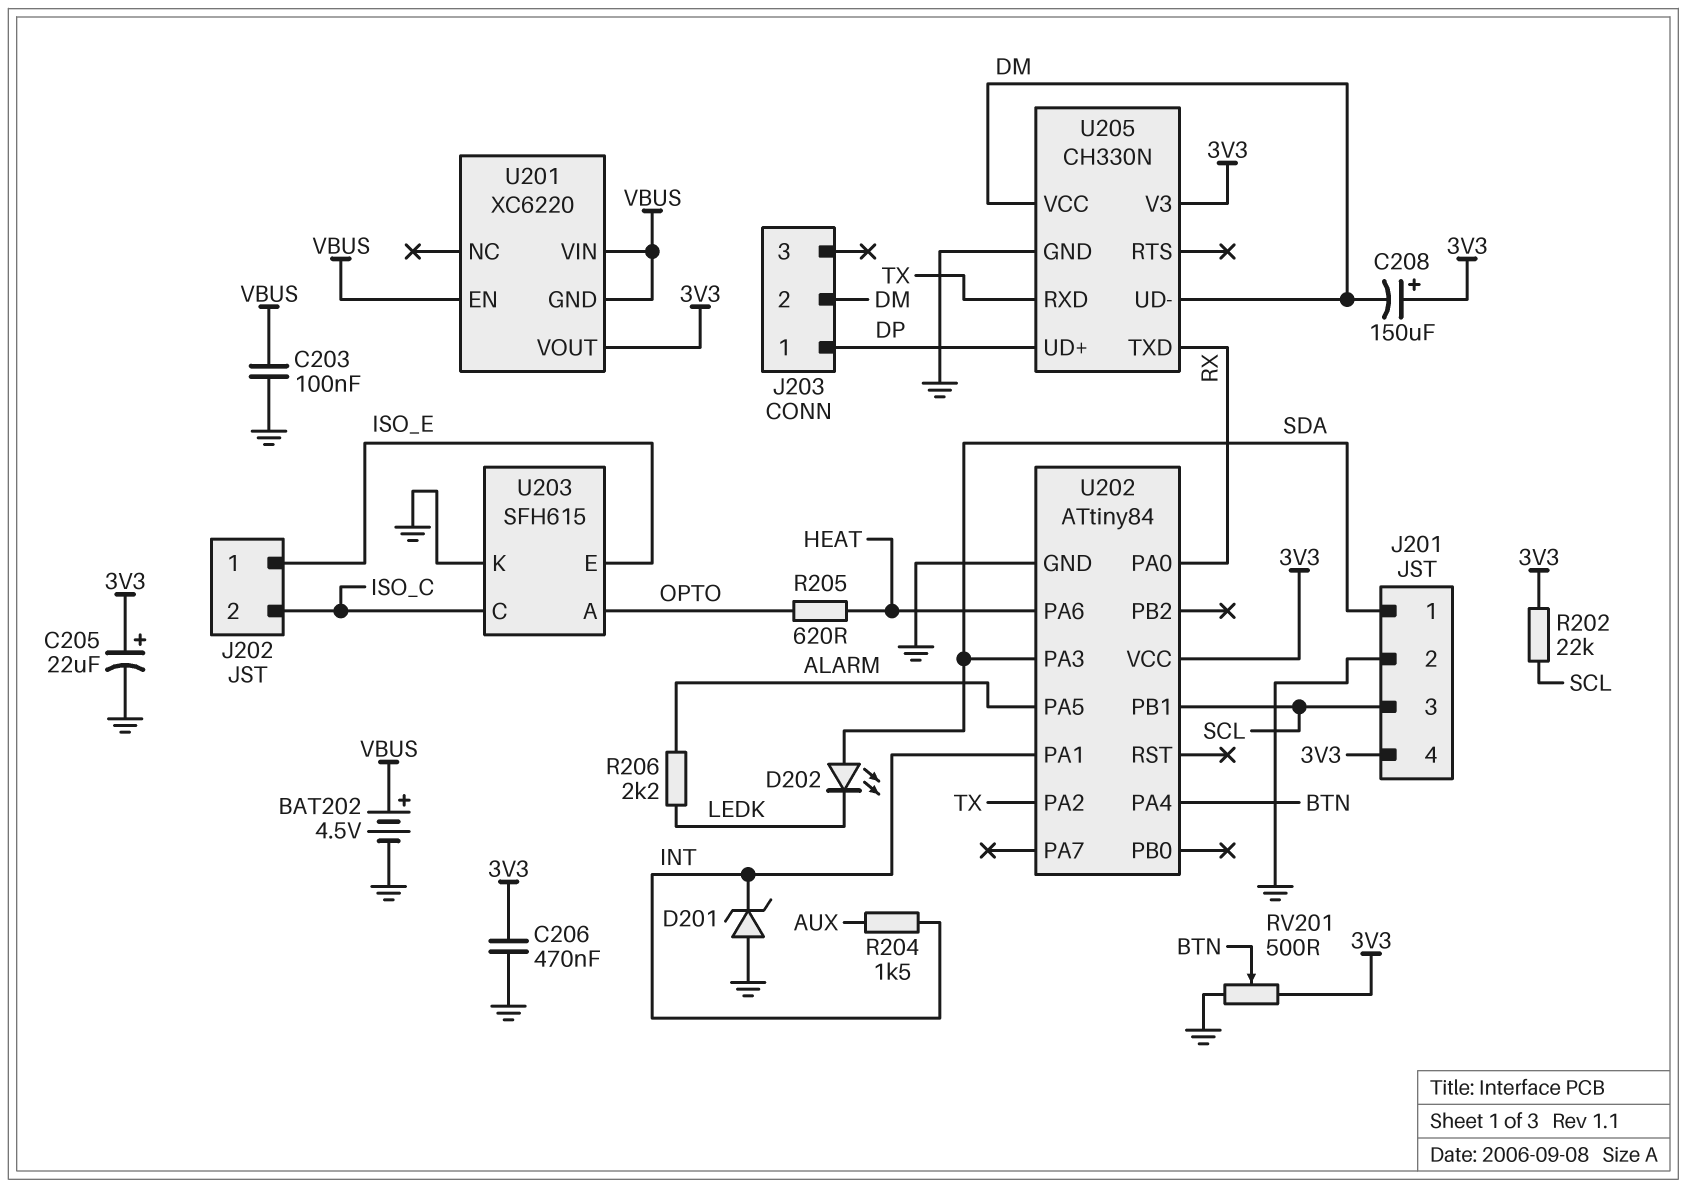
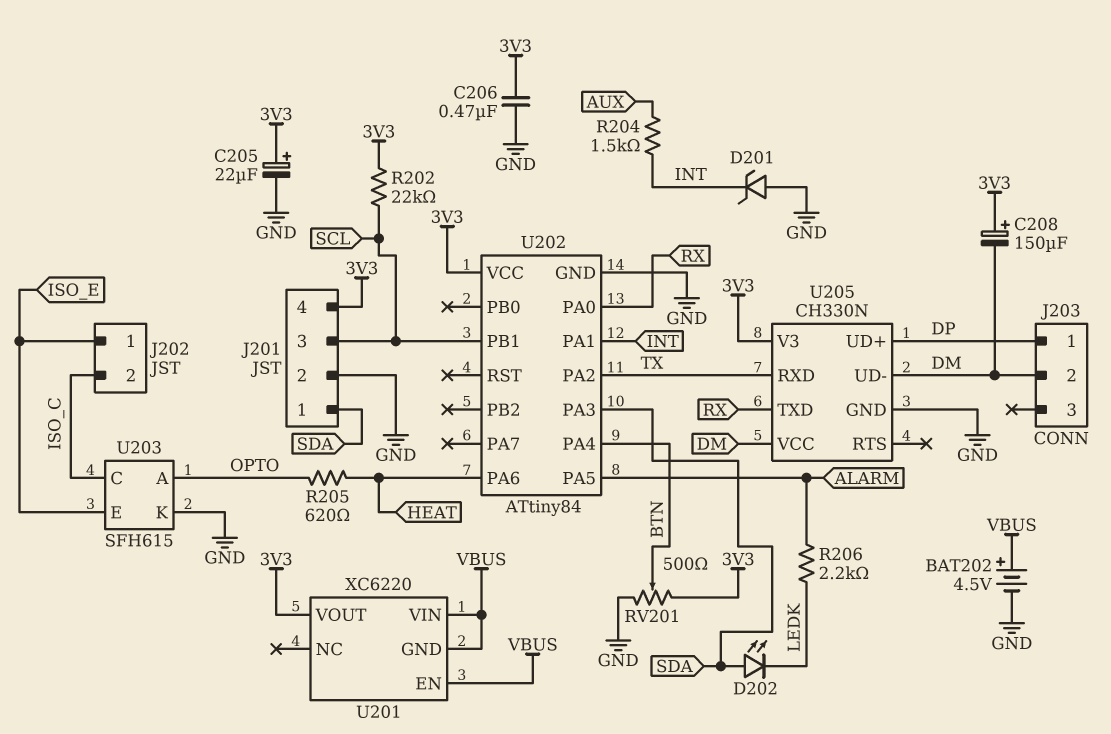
C203: 100nF (GND, VBUS) -> none

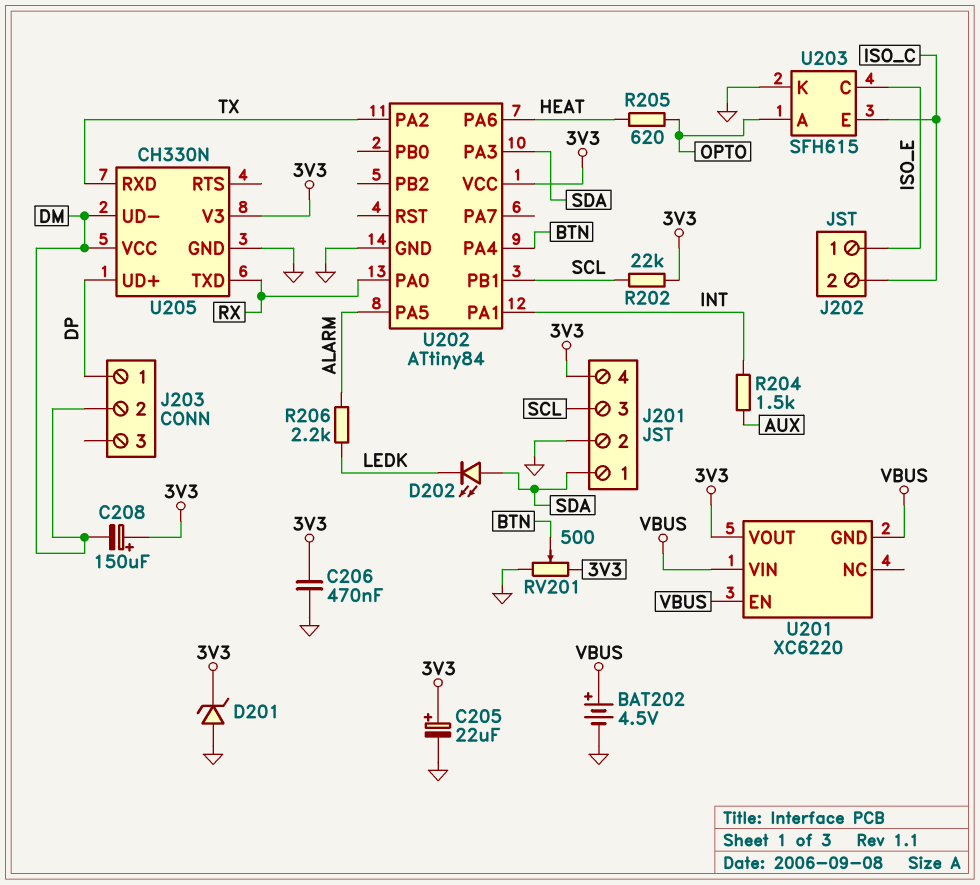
D201: zener (A GND, K INT) -> zener (A GND, K 3V3)
U203 pin C: ISO_C -> ISO_E
U203 pin E: ISO_E -> ISO_C

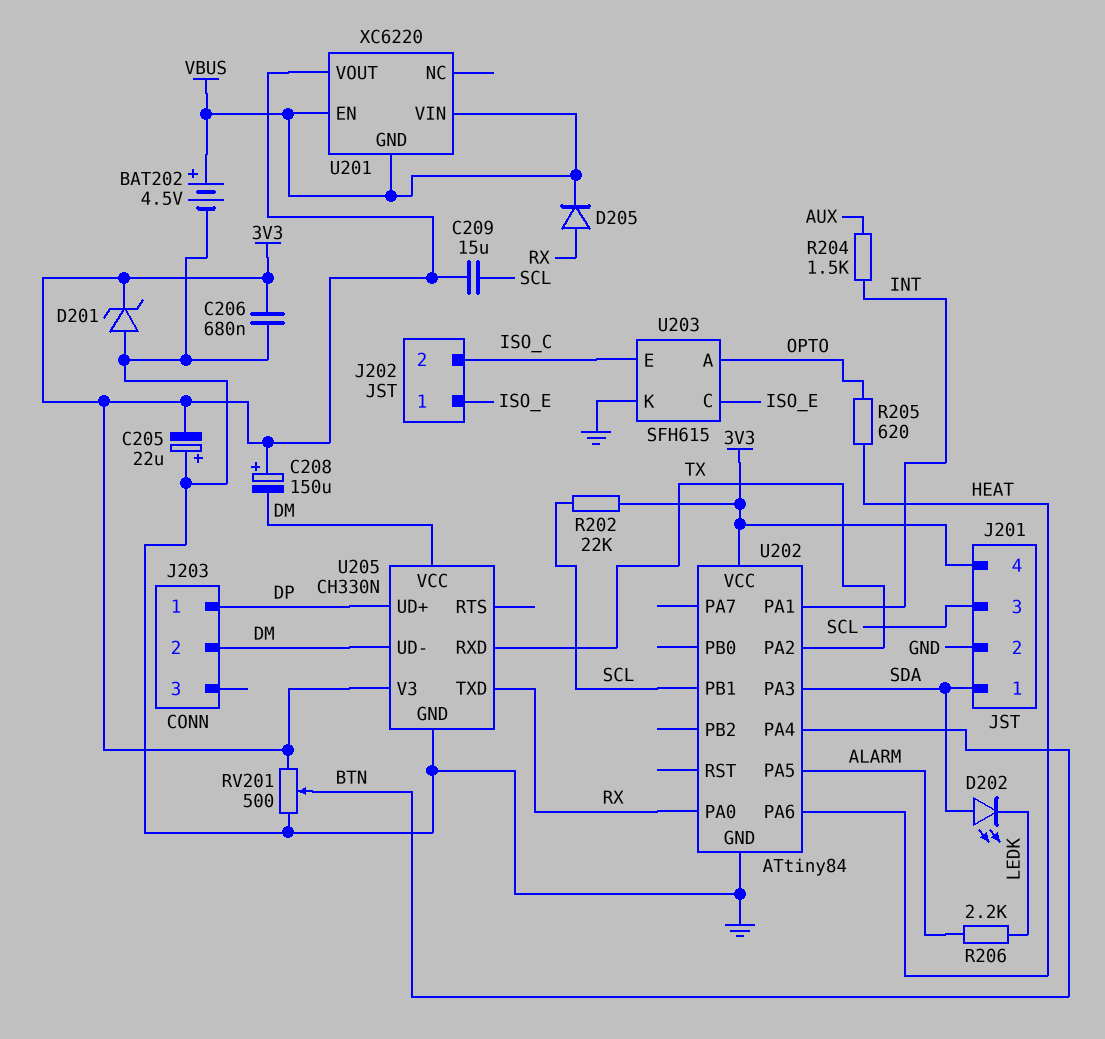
C205: 22uF (plus 3V3, minus GND) -> 22uF (plus GND, minus 3V3)
C206: 470nF (3V3, GND) -> 680nF (3V3, GND)
C209: none -> 15uF (3V3, SCL)
D205: none -> diode (A RX, K VBUS)

